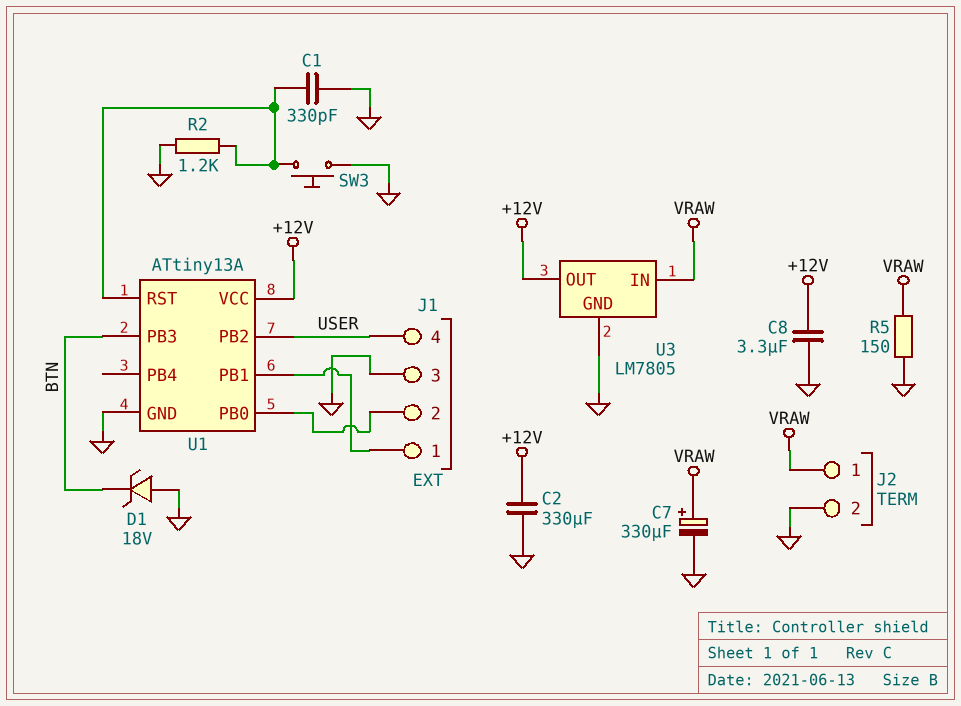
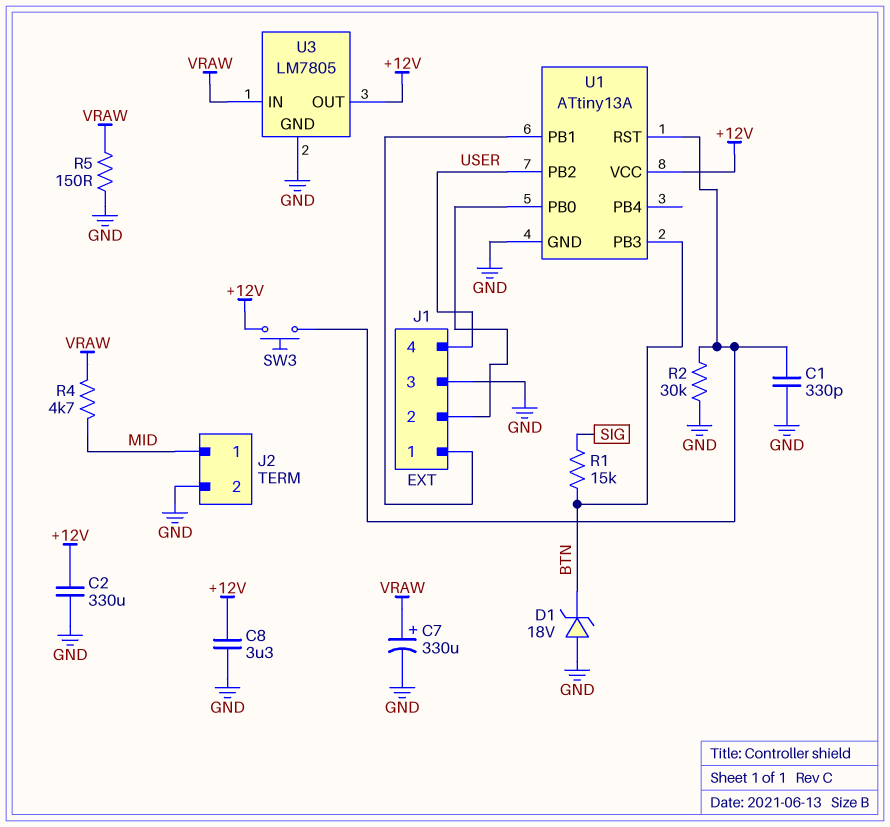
J2 pin 1: VRAW -> MID
R1: none -> 15k (BTN, SIG)
R2: 1.2k (GND, U1/RST) -> 30k (GND, U1/RST)
R4: none -> 4.7k (MID, VRAW)
SW3: button (GND, U1/RST) -> button (+12V, U1/RST)

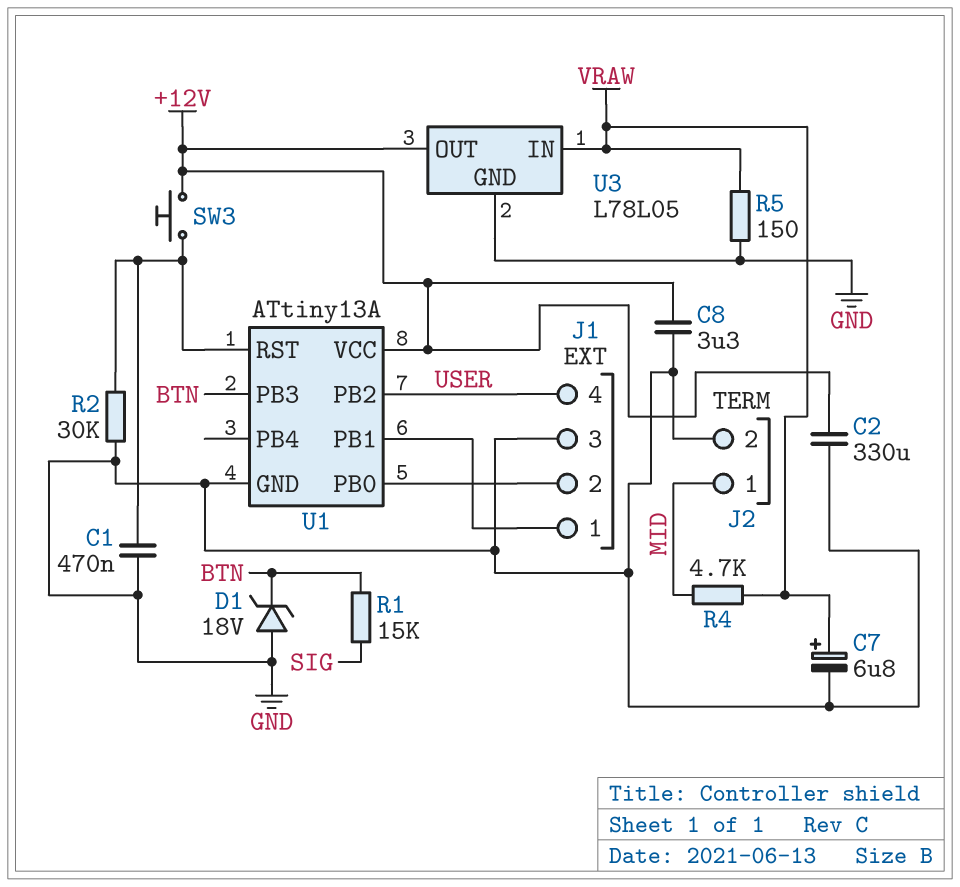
C1: 330pF (GND, U1/RST) -> 470nF (GND, U1/RST)
C7: 330uF (plus VRAW, minus GND) -> 6.8uF (plus VRAW, minus GND)
U3: LM7805 -> L78L05

